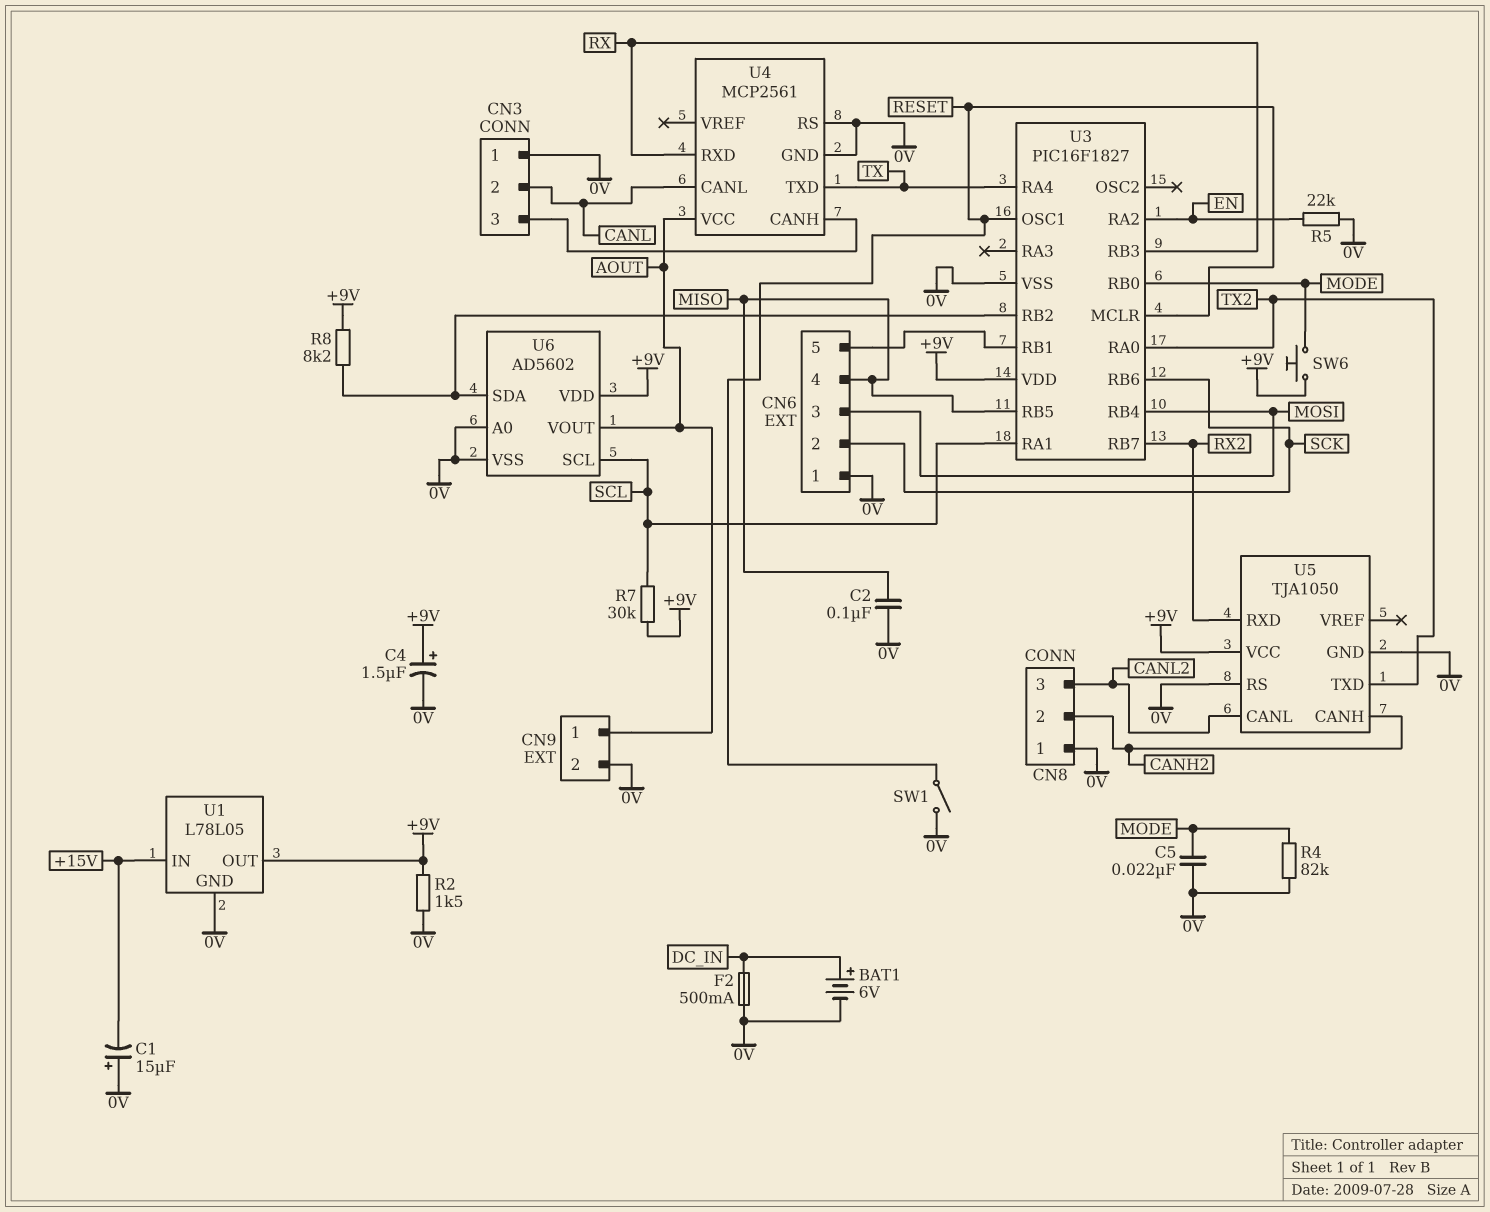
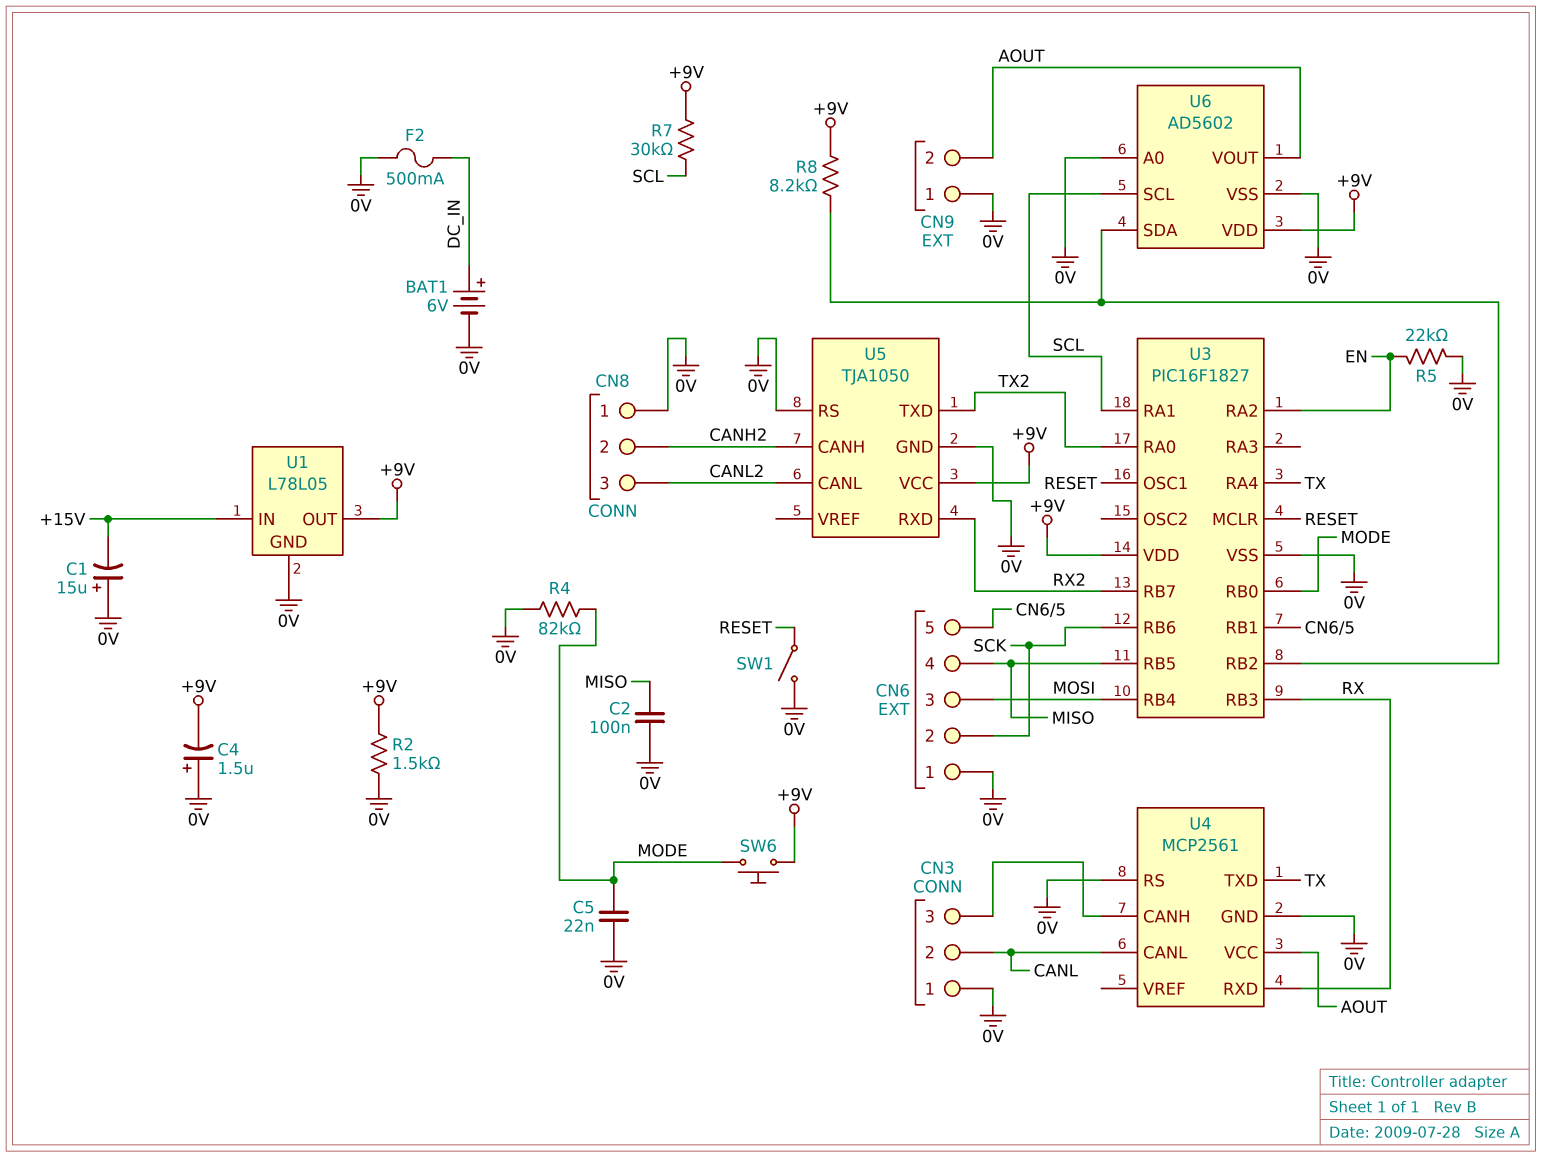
C4: 1.5uF (plus +9V, minus 0V) -> 1.5uF (plus 0V, minus +9V)
CN9 pin 1: AOUT -> 0V
CN9 pin 2: 0V -> AOUT

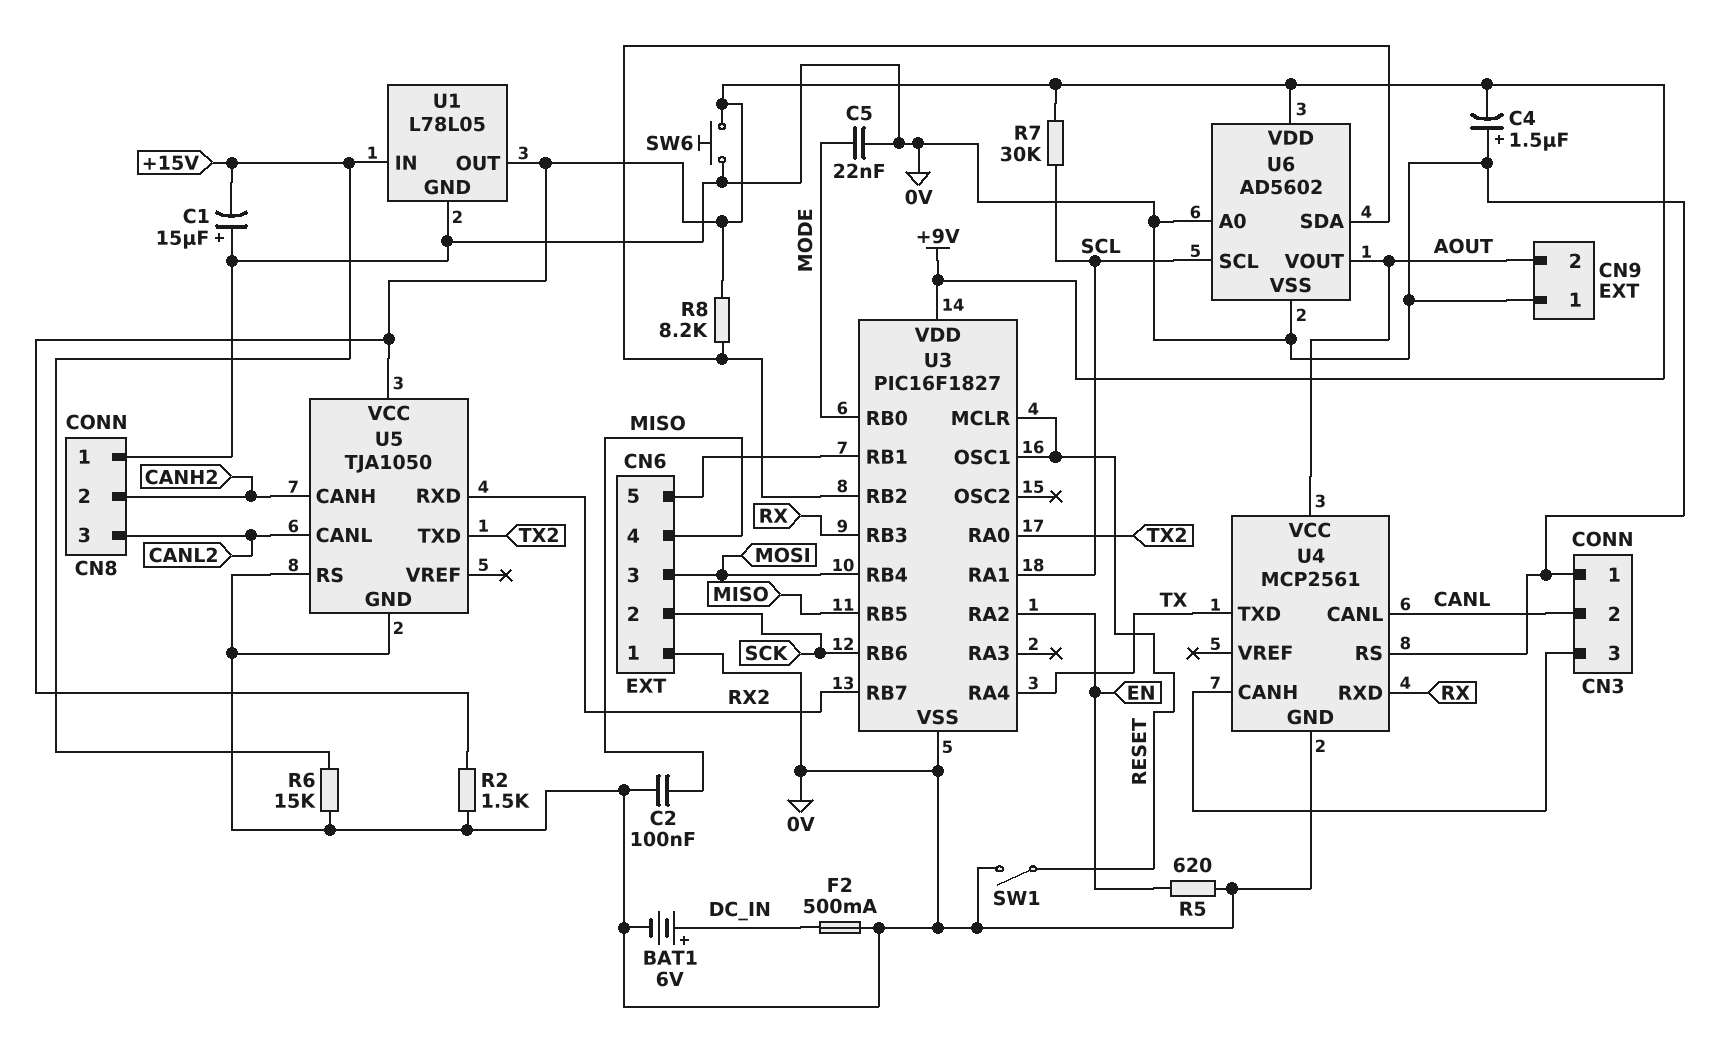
R4: 82k (0V, MODE) -> none
R5: 22k (0V, EN) -> 620 (0V, EN)
R6: none -> 15k (+15V, 0V)
SW6: button (+9V, MODE) -> button (+9V, 0V)

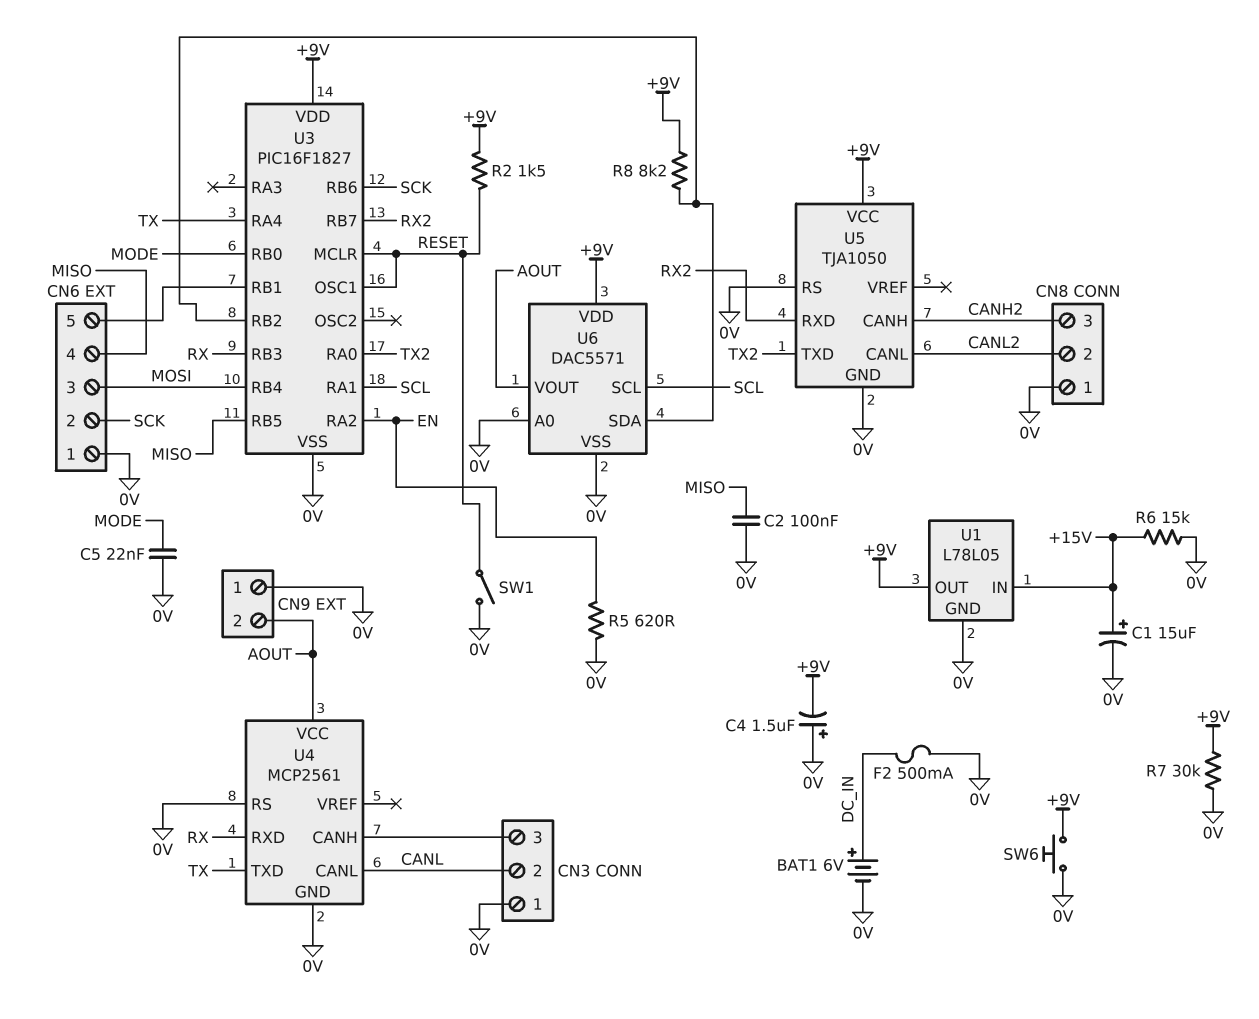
C1: 15uF (plus 0V, minus +15V) -> 15uF (plus +15V, minus 0V)
CN8 pin 2: CANH2 -> CANL2
CN8 pin 3: CANL2 -> CANH2
R2: 1.5k (+9V, 0V) -> 1.5k (+9V, RESET)
R7: 30k (+9V, SCL) -> 30k (+9V, 0V)
U6: AD5602 -> DAC5571

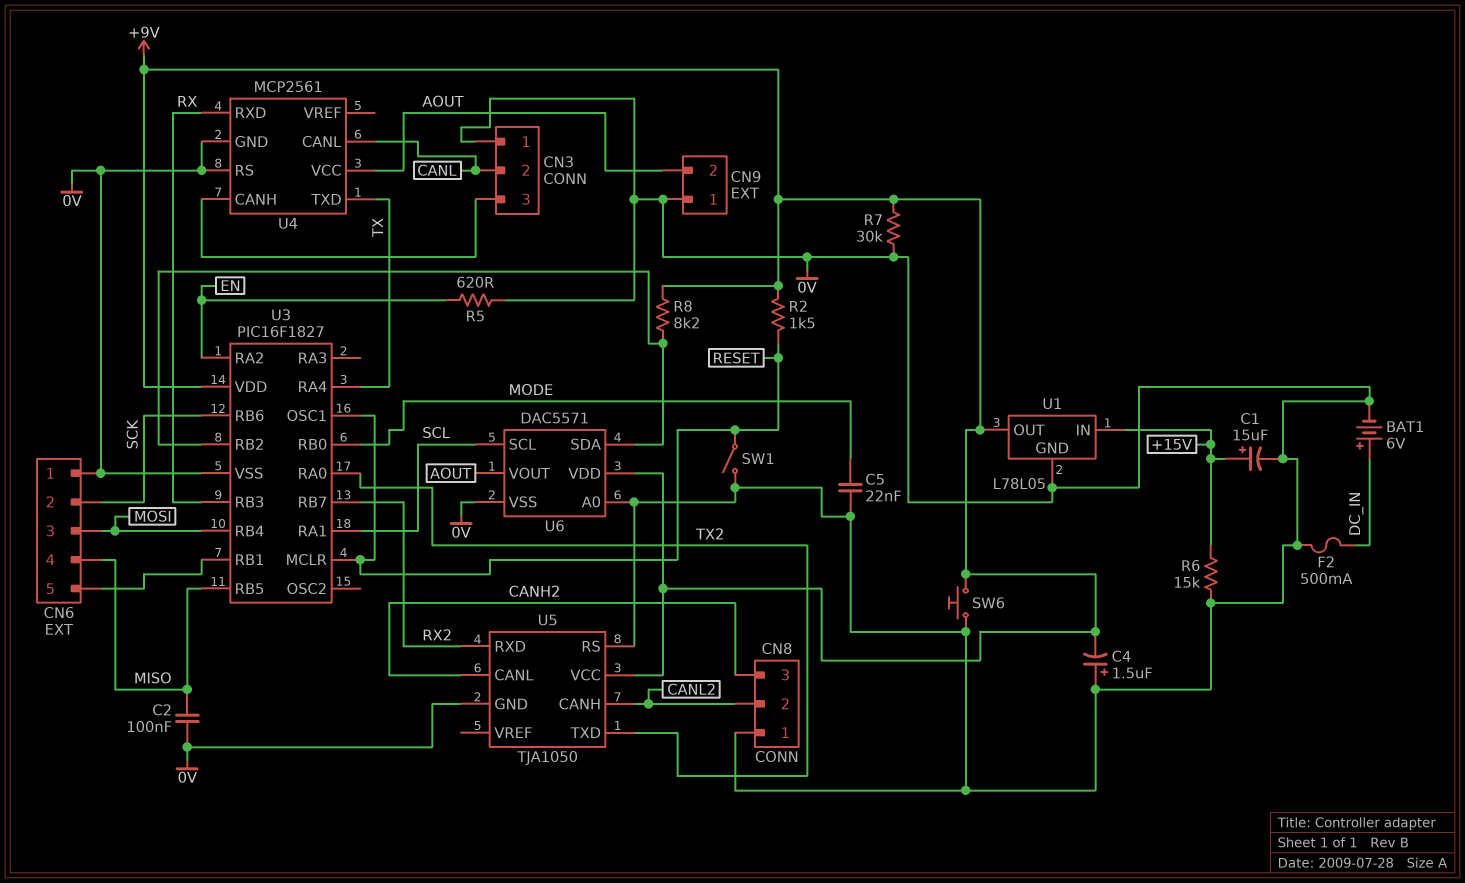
U5 pin CANH: CANH2 -> CANL2
U5 pin CANL: CANL2 -> CANH2

